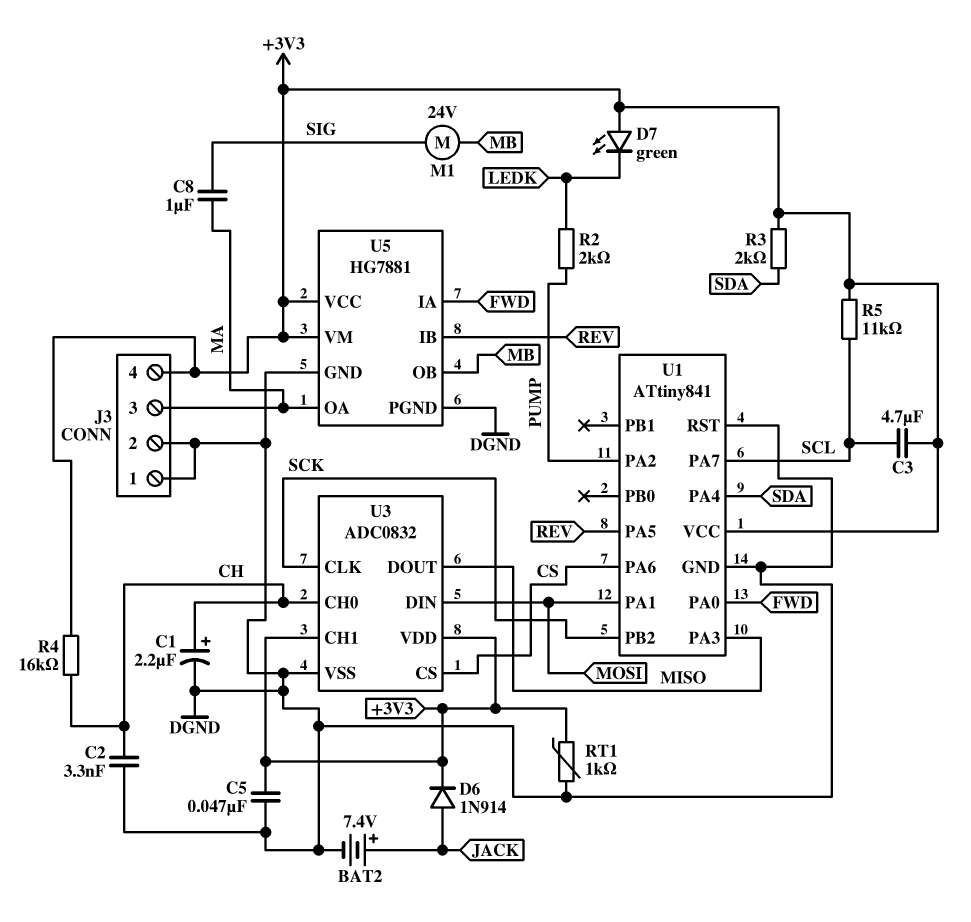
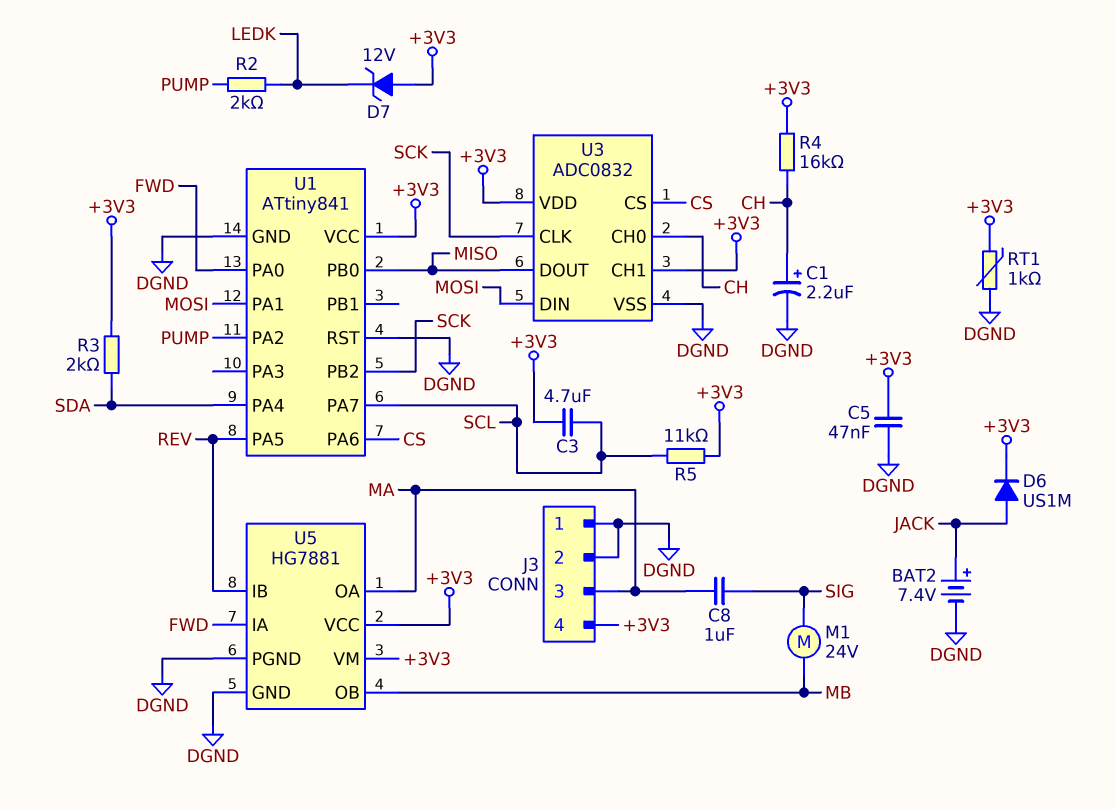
C2: 3.3nF (CH, DGND) -> none
D6: diode 1N914 (A JACK, K +3V3) -> diode US1M (A JACK, K +3V3)
D7: LED green (A +3V3, K LEDK) -> zener 12V (A +3V3, K LEDK)
U1 pin PA3: MISO -> none
U1 pin PB0: none -> MISO

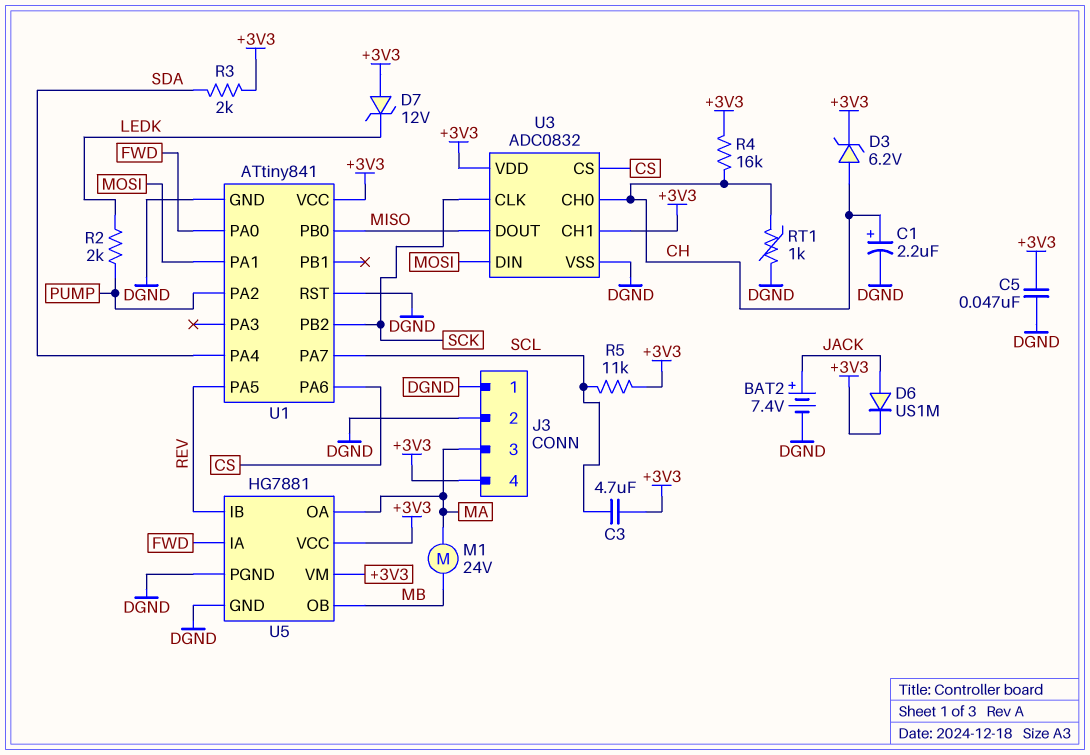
C8: 1uF (MA, SIG) -> none
D3: none -> zener 6.2V (A CH, K +3V3)
M1: motor 24V (MB, SIG) -> motor 24V (MA, MB)
RT1: 1k (+3V3, DGND) -> 1k (CH, DGND)

